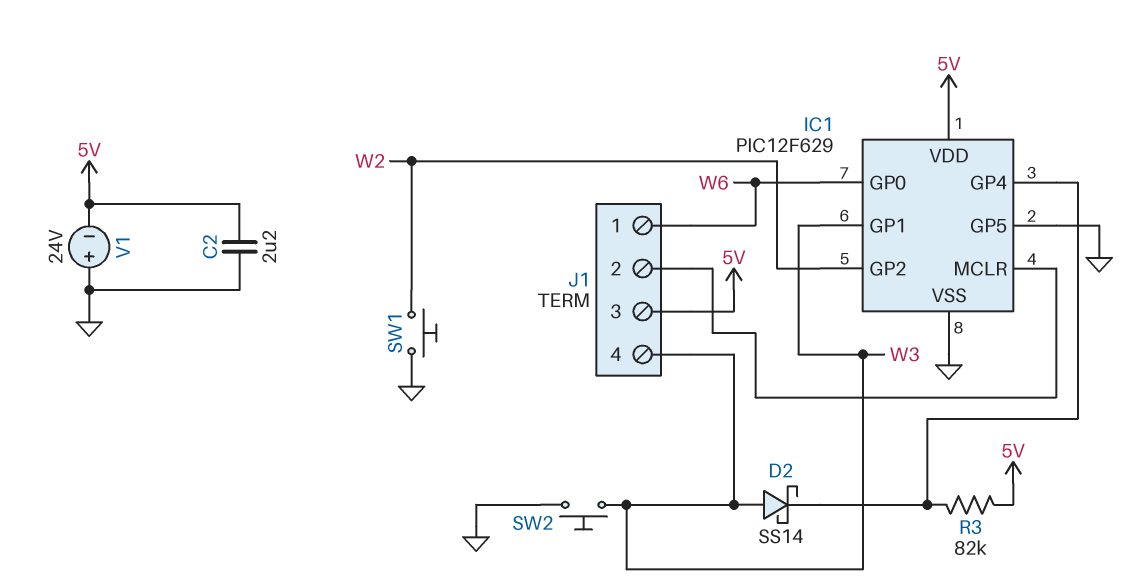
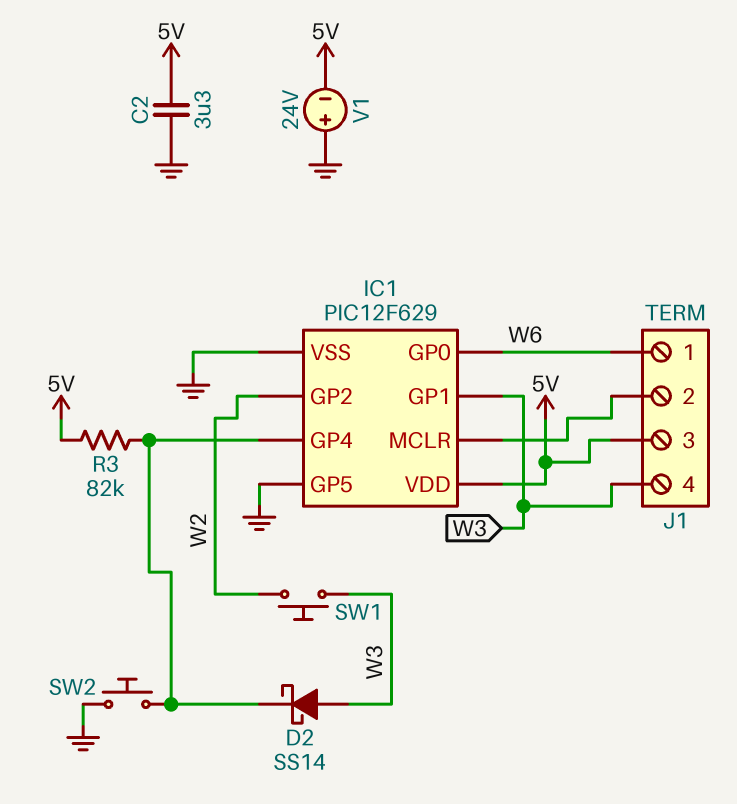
C2: 2.2uF (5V, GND) -> 3.3uF (5V, GND)
SW1: button (GND, W2) -> button (W2, W3)
SW2: button (GND, W3) -> button (GND, IC1/GP4)

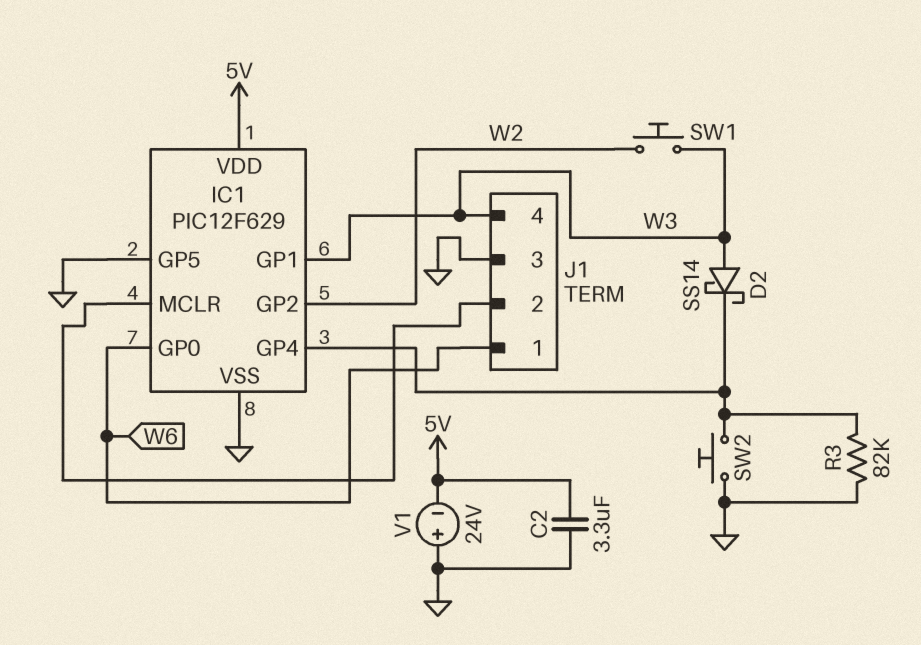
J1 pin 3: 5V -> GND
R3: 82k (5V, IC1/GP4) -> 82k (GND, IC1/GP4)

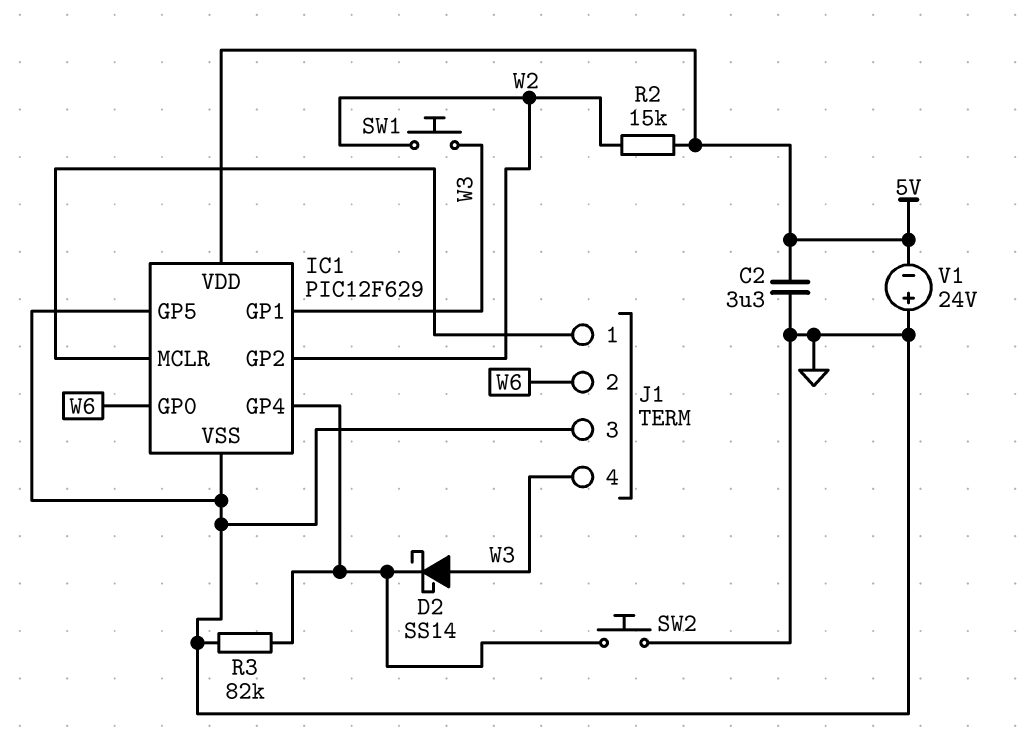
J1 pin 1: W6 -> IC1/MCLR
J1 pin 2: IC1/MCLR -> W6
R2: none -> 15k (5V, W2)

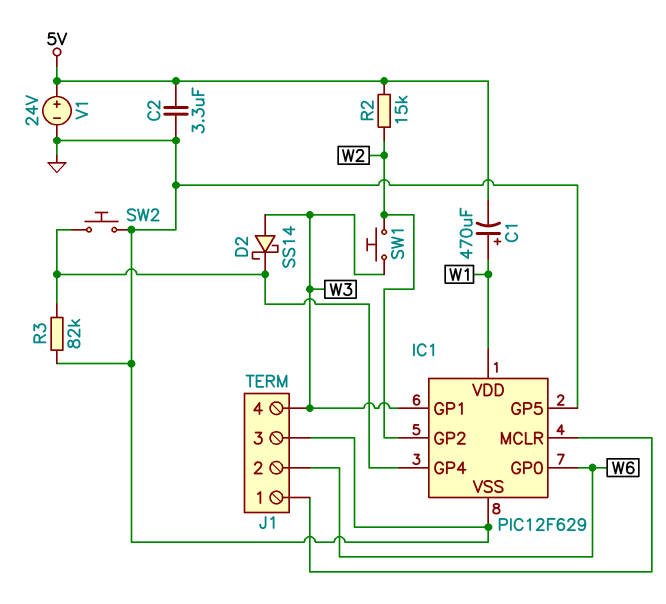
C1: none -> 470uF (plus W1, minus 5V)
IC1 pin VDD: 5V -> W1
V1: 24V (plus GND, minus 5V) -> 24V (plus 5V, minus GND)

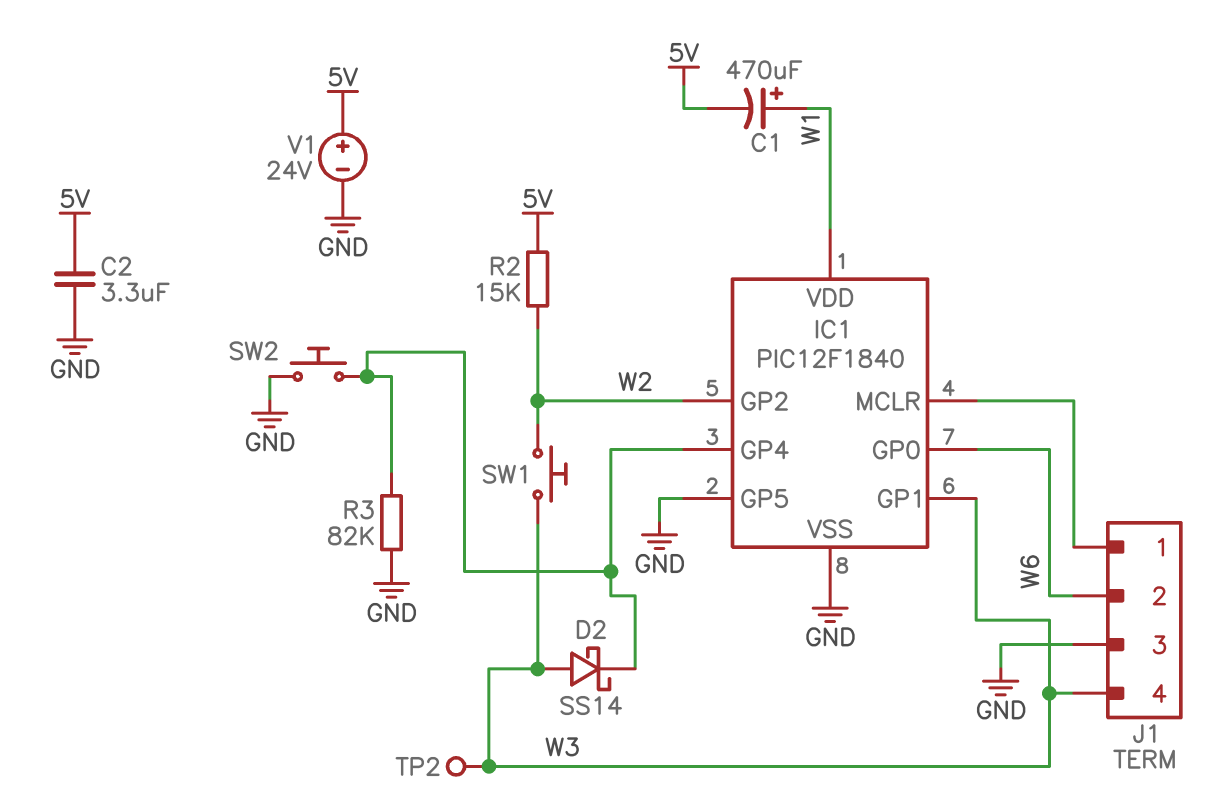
IC1: PIC12F629 -> PIC12F1840
TP2: none -> test point (W3)

